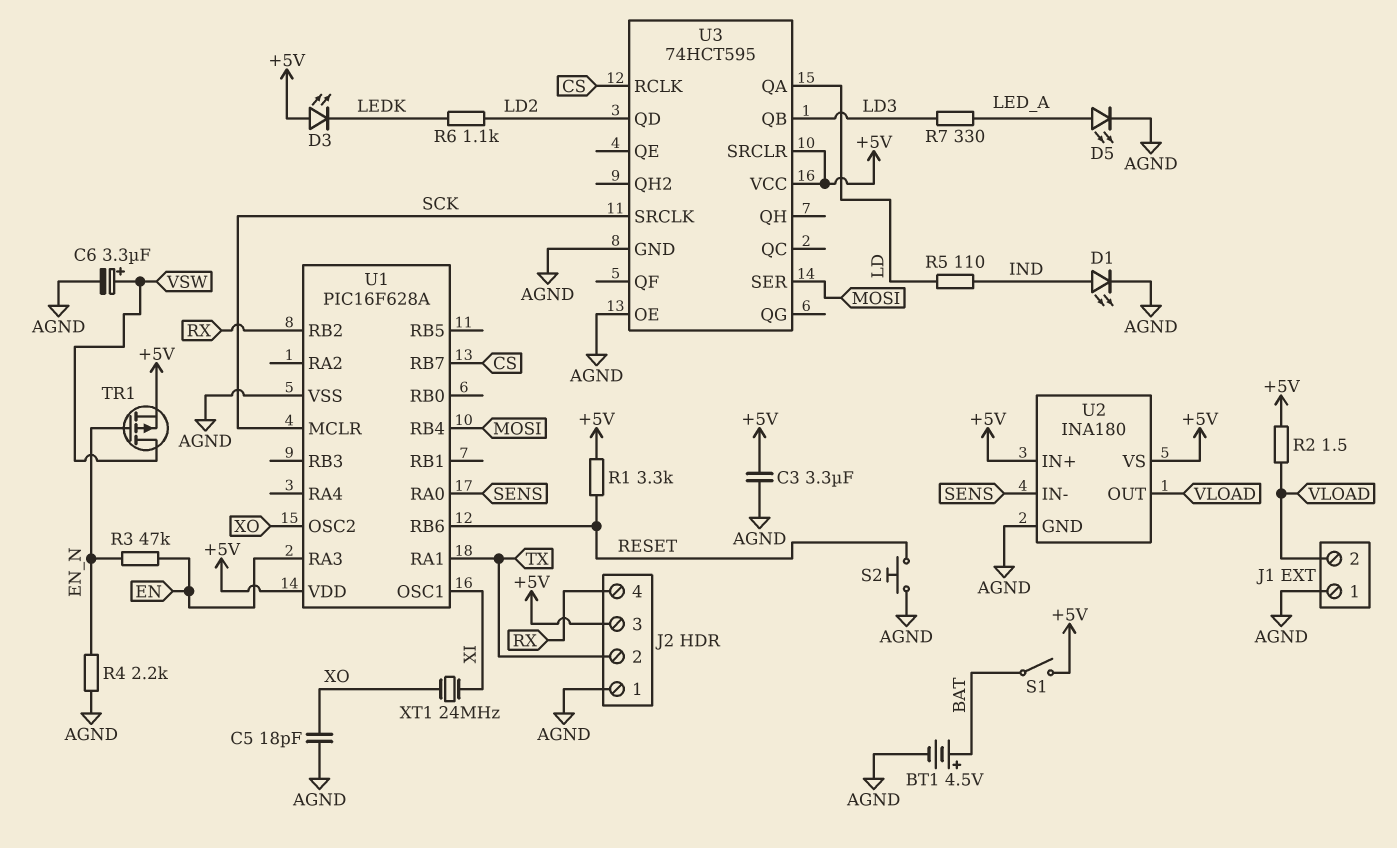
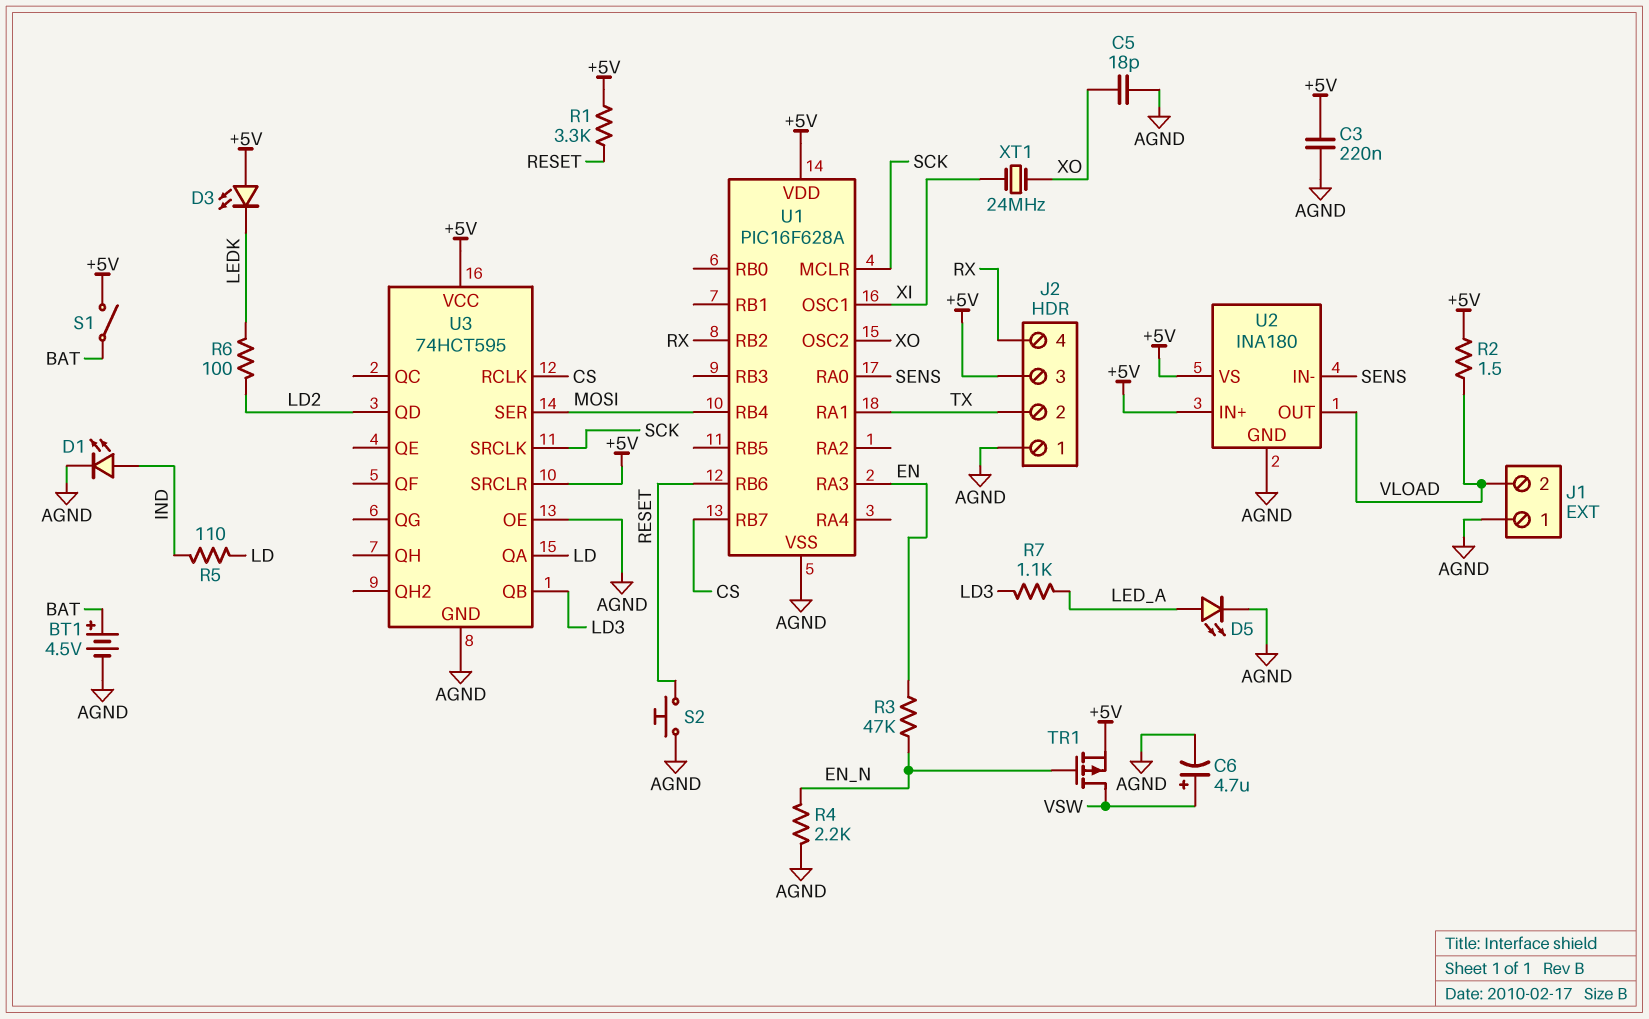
C3: 3.3uF (+5V, AGND) -> 220nF (+5V, AGND)
C6: 3.3uF (plus VSW, minus AGND) -> 4.7uF (plus VSW, minus AGND)
R6: 1.1k (LD2, LEDK) -> 100 (LD2, LEDK)
R7: 330 (LD3, LED_A) -> 1.1k (LD3, LED_A)

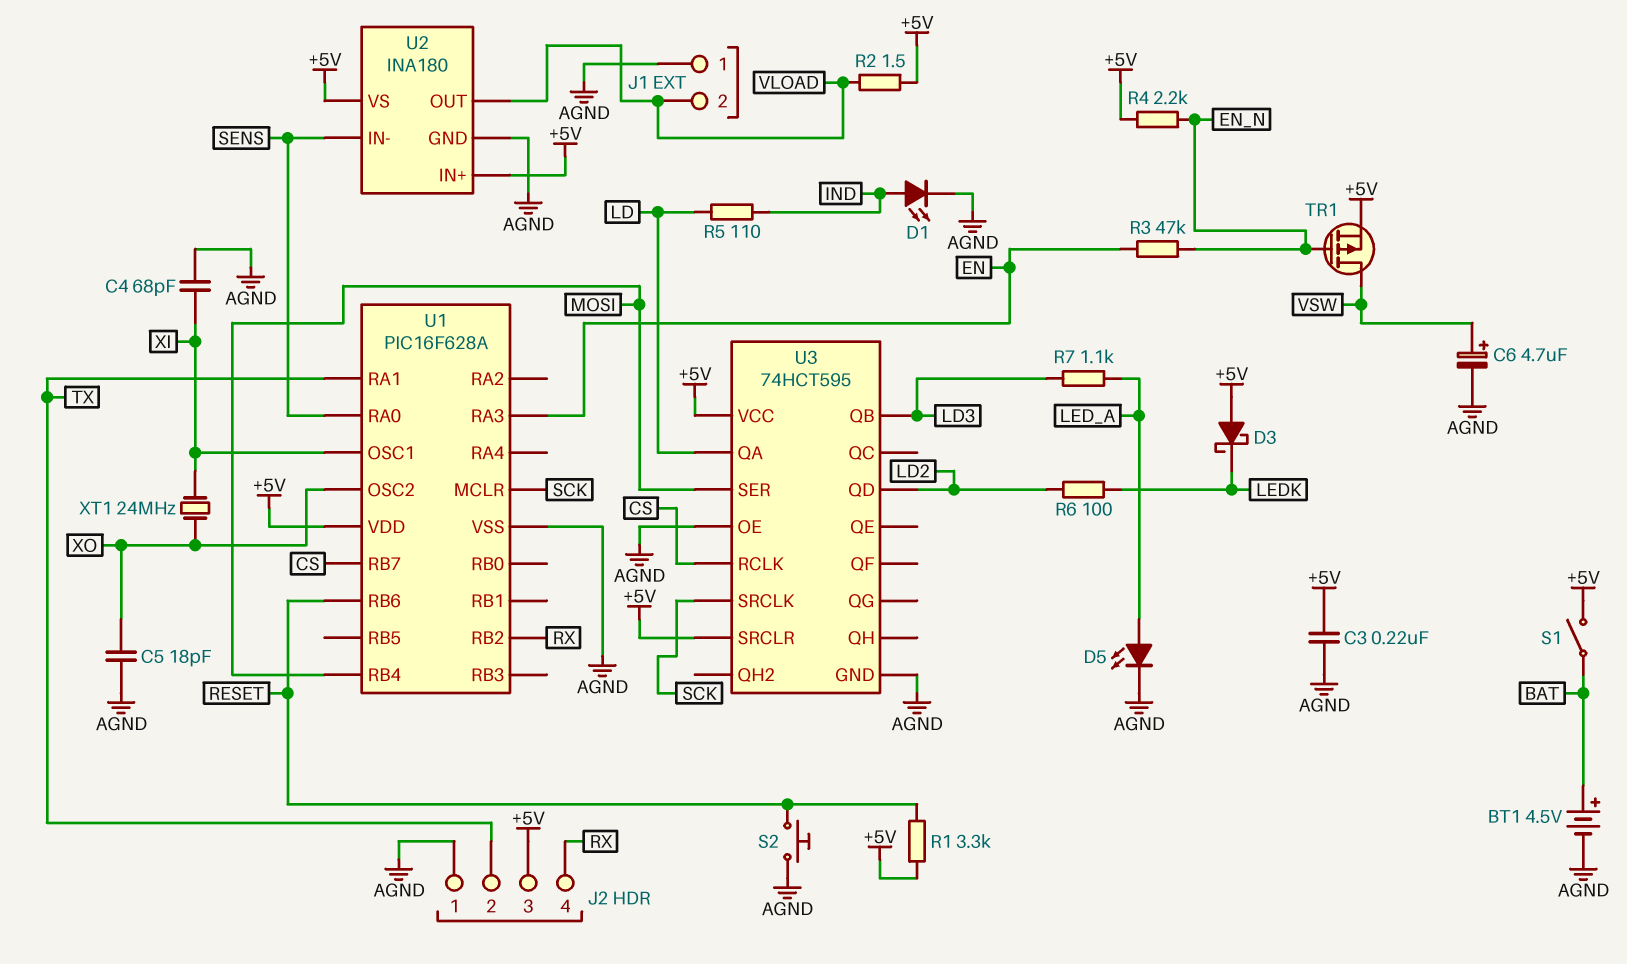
C4: none -> 68pF (AGND, XI)
D3: LED (A +5V, K LEDK) -> schottky (A +5V, K LEDK)
R4: 2.2k (AGND, EN_N) -> 2.2k (+5V, EN_N)

